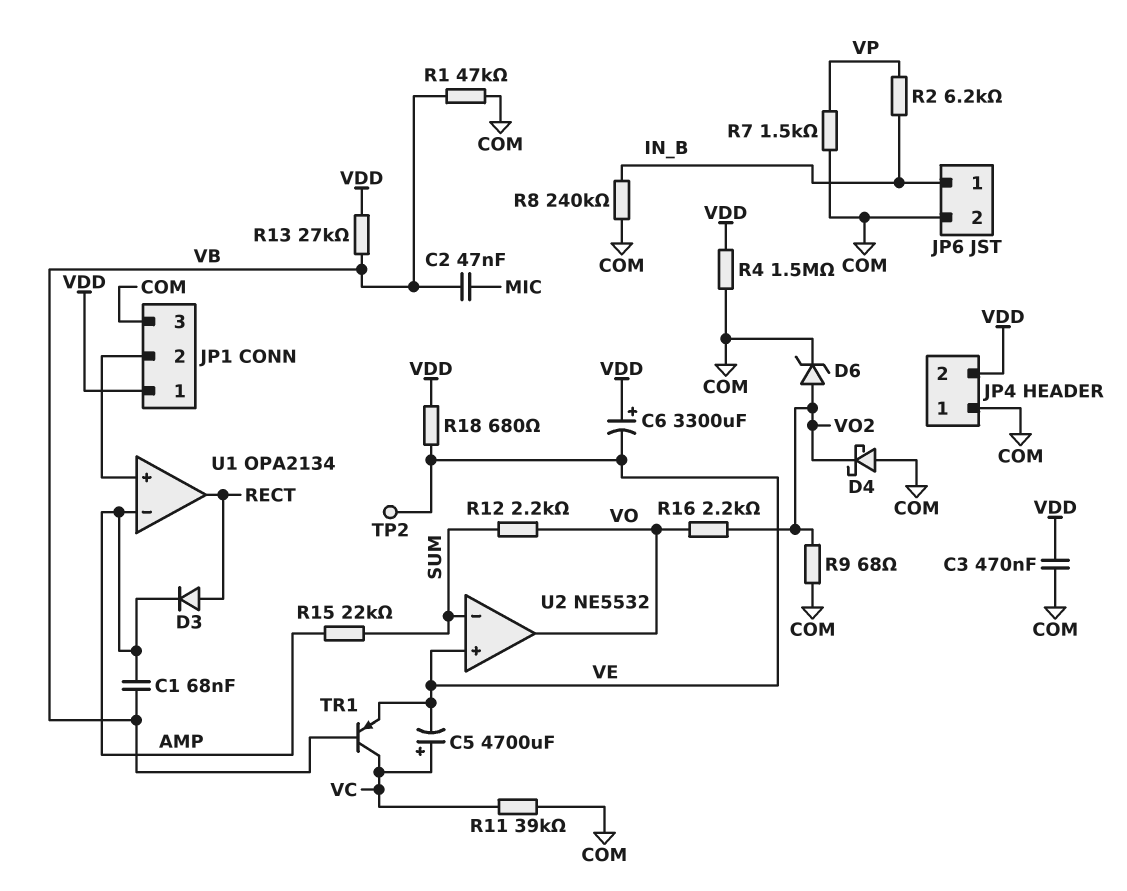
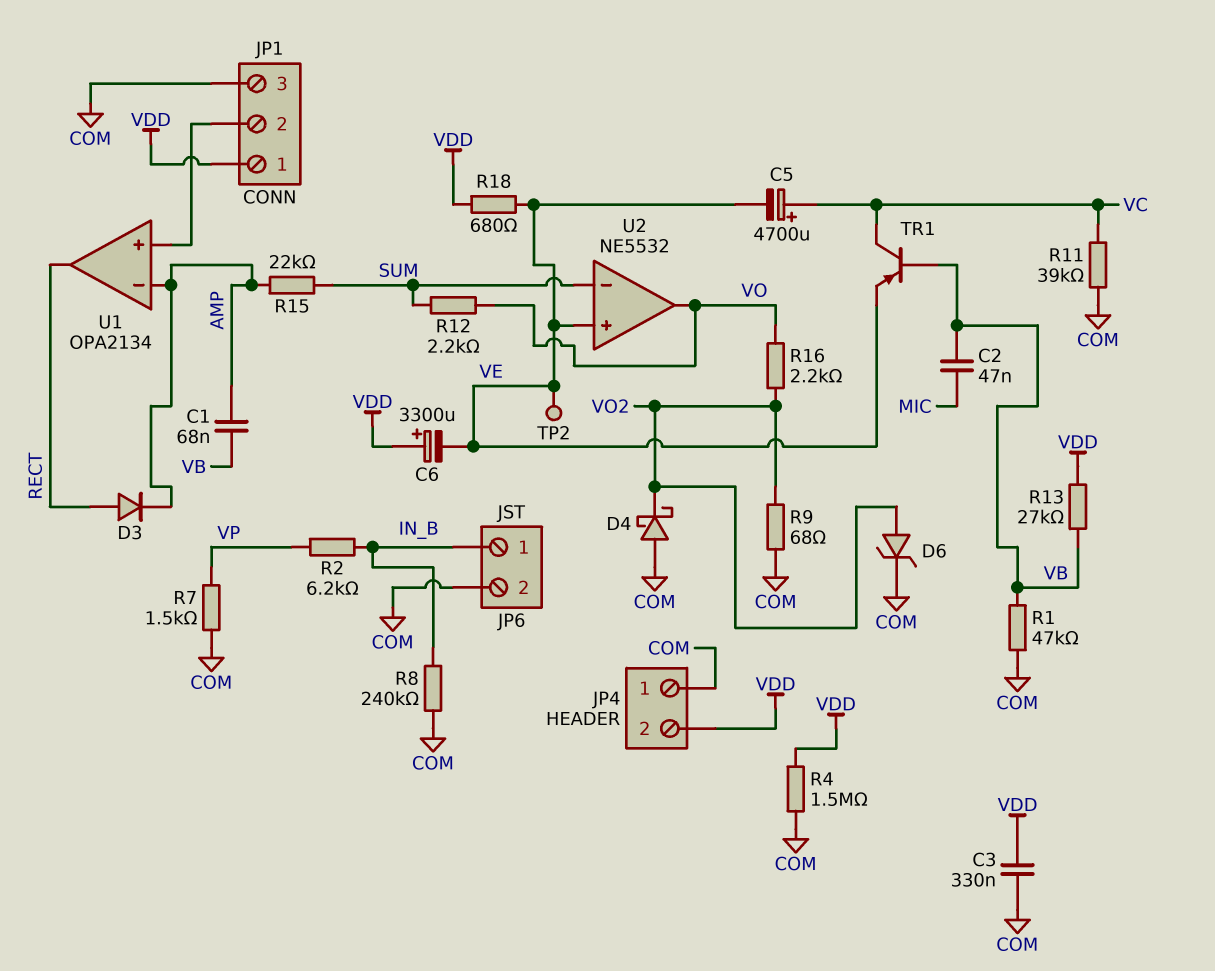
C3: 470nF (COM, VDD) -> 330nF (COM, VDD)

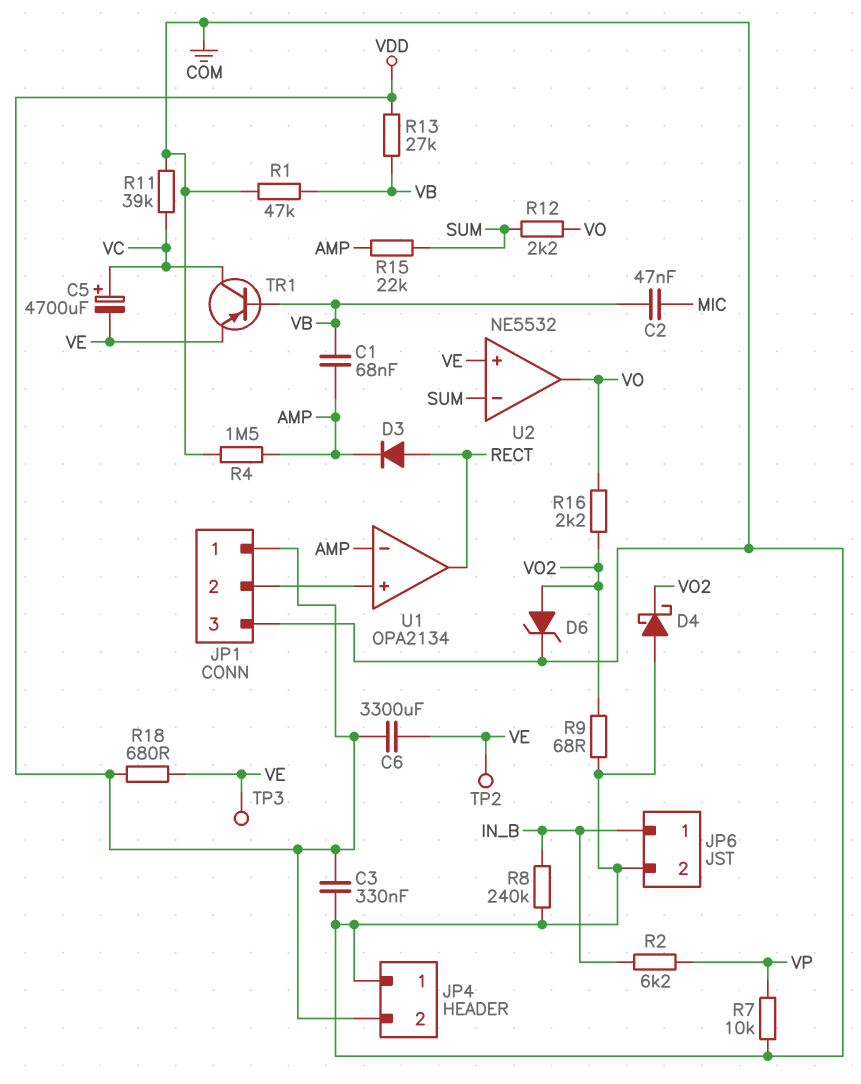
C6: 3300uF (plus VDD, minus VE) -> 3300uF (VDD, VE)
R4: 1.5M (COM, VDD) -> 1.5M (AMP, COM)
R7: 1.5k (COM, VP) -> 10k (COM, VP)
TP3: none -> test point (VE)

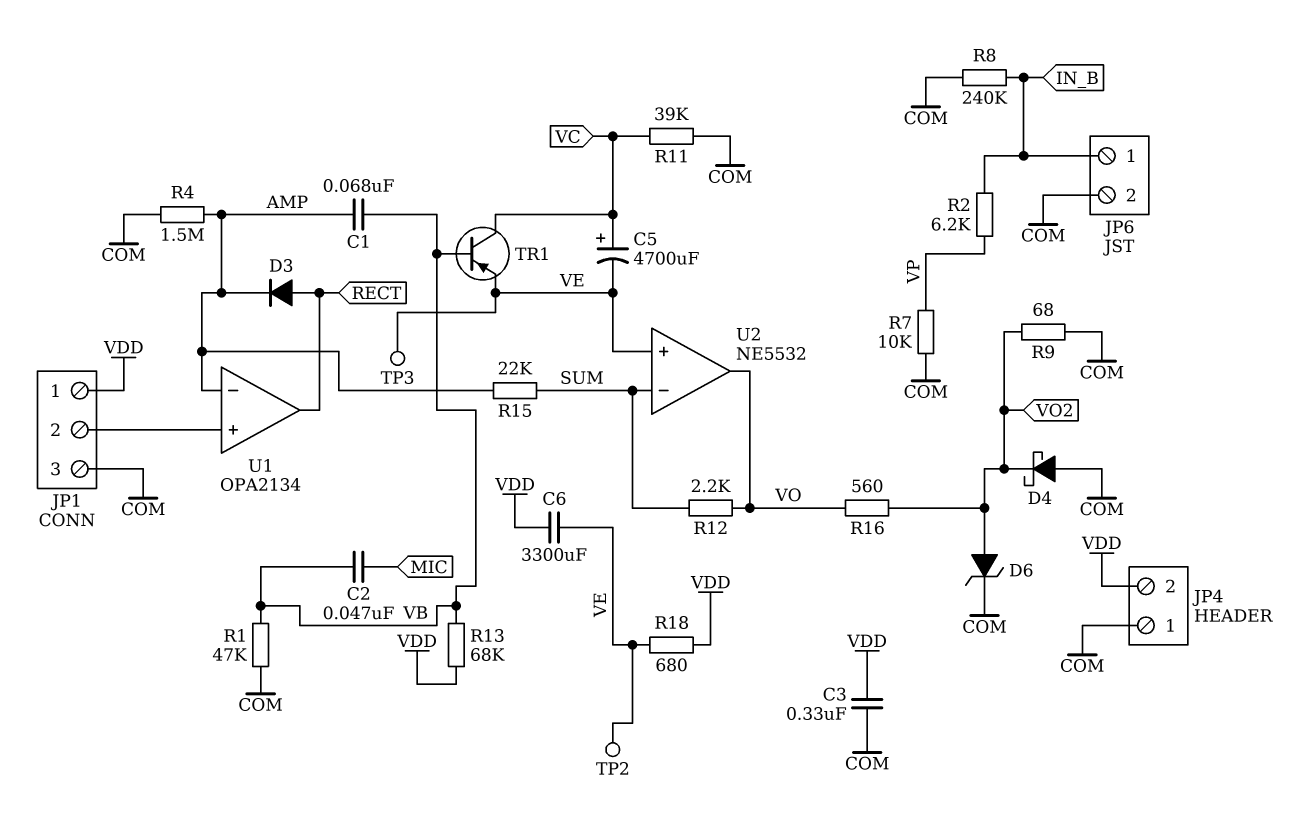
R13: 27k (VB, VDD) -> 68k (VB, VDD)
R16: 2.2k (VO, VO2) -> 560 (VO, VO2)

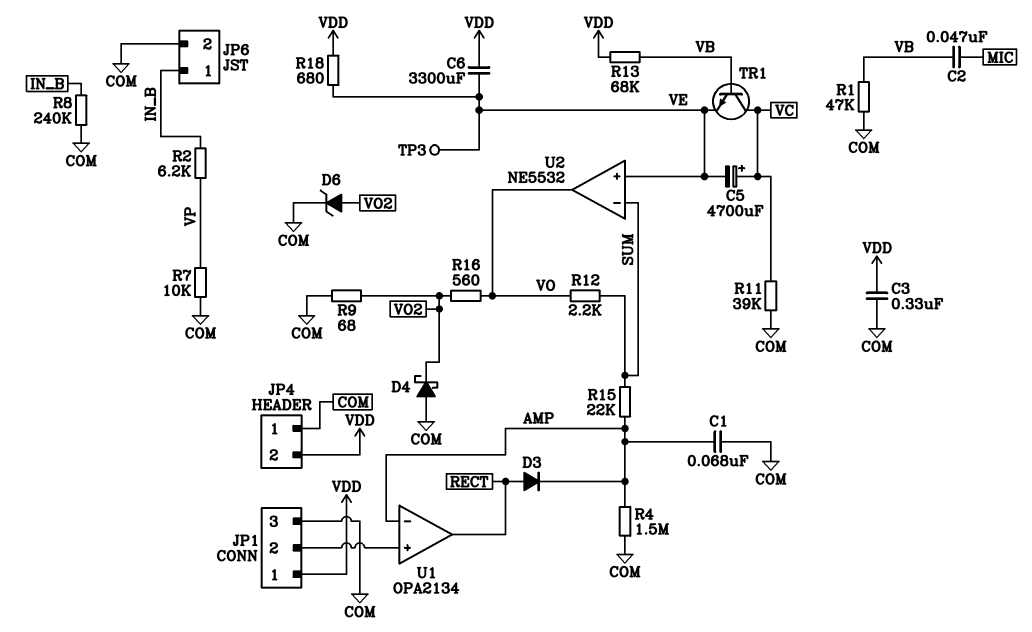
C1: 68nF (AMP, VB) -> 68nF (AMP, COM)
TP2: test point (VE) -> none
TR1: PNP (B VB, C VC, E VE) -> NPN (B VB, C VC, E VE)

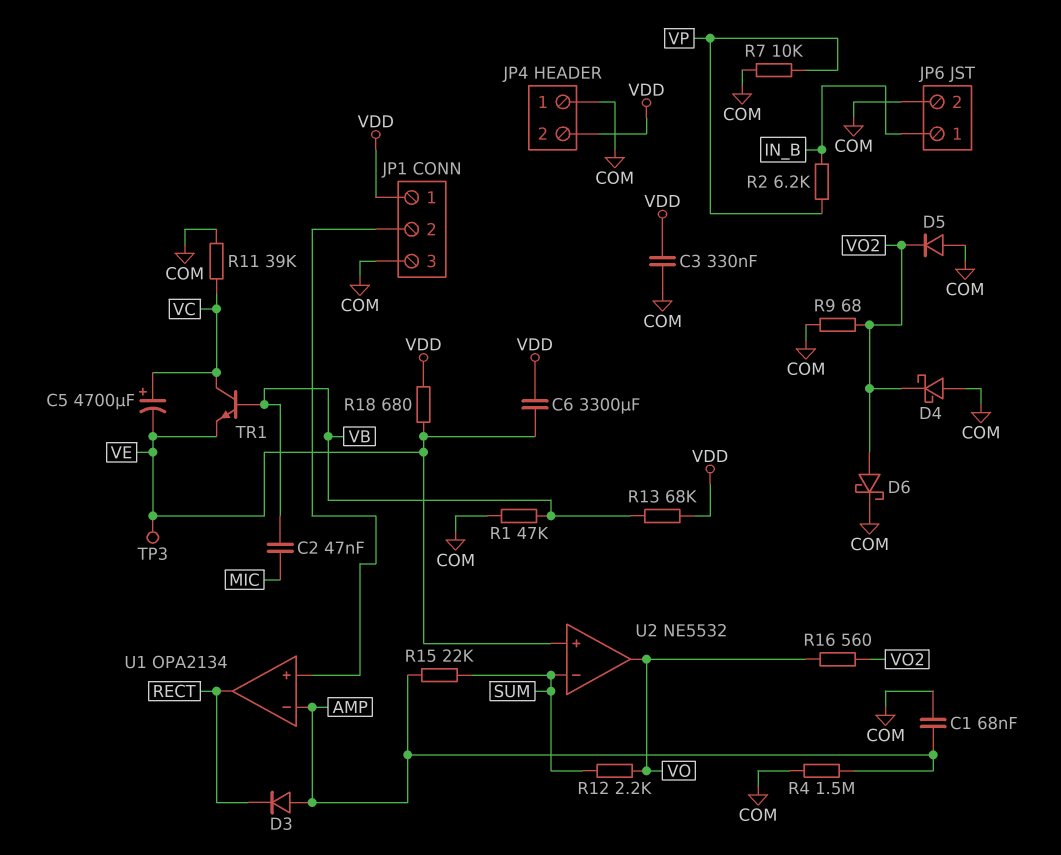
D3: diode (A RECT, K AMP) -> diode (A AMP, K RECT)
D5: none -> diode (A COM, K VO2)
D6: zener (A VO2, K COM) -> schottky (A VO2, K COM)
R8: 240k (COM, IN_B) -> none

